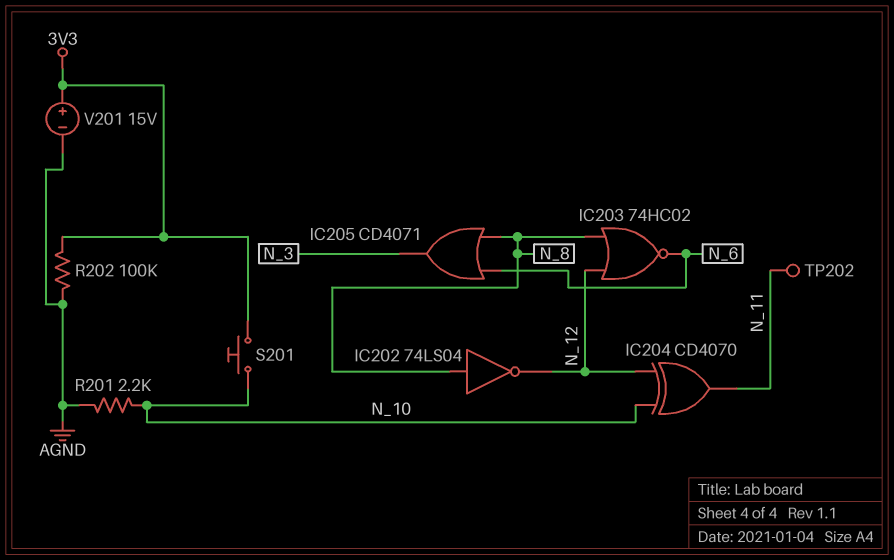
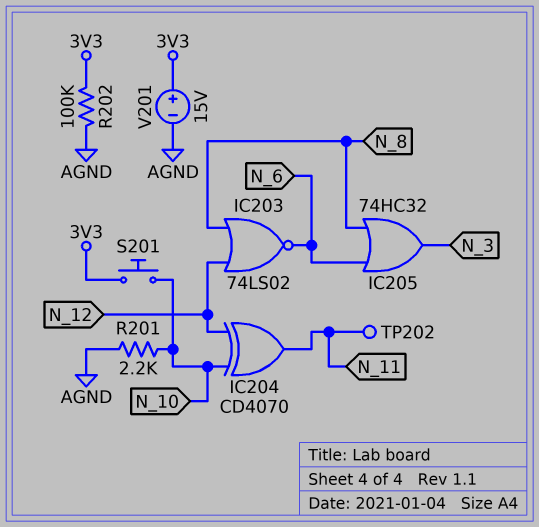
IC202: NOT 74LS04 (in N_8, out N_12) -> none
IC203: NOR 74HC02 (in N_8, in N_12, out N_6) -> NOR 74LS02 (in N_8, in N_12, out N_6)
IC205: OR CD4071 (in N_6, in N_8, out N_3) -> OR 74HC32 (in N_6, in N_8, out N_3)

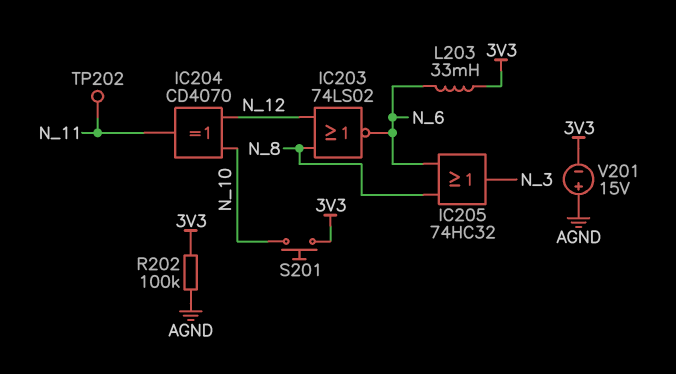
L203: none -> 33mH (3V3, N_6)
R201: 2.2k (AGND, N_10) -> none
V201: 15V (plus 3V3, minus AGND) -> 15V (plus AGND, minus 3V3)

